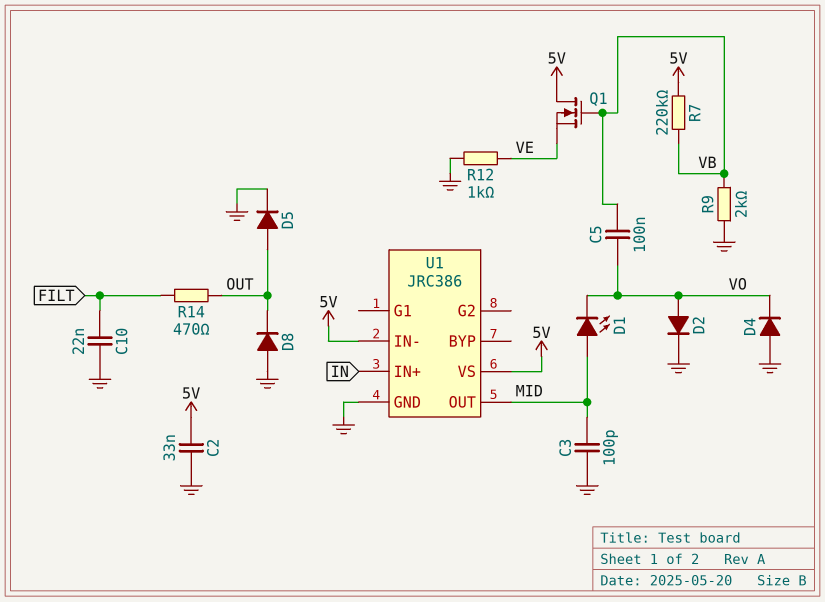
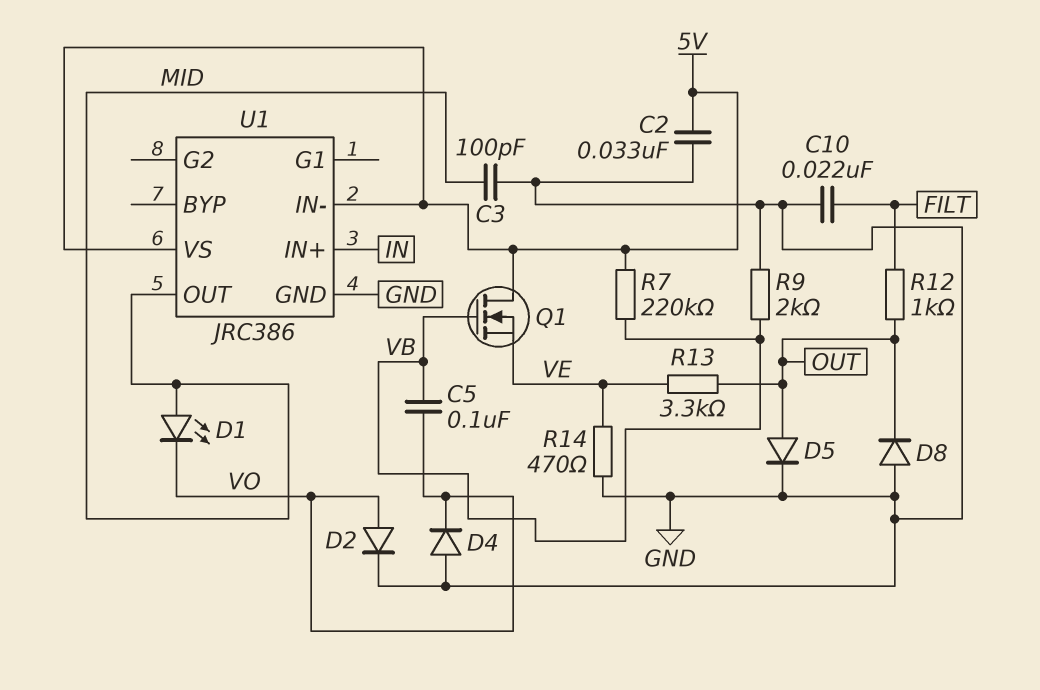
R12: 1k (GND, VE) -> 1k (FILT, OUT)
R13: none -> 3.3k (OUT, VE)
R14: 470 (FILT, OUT) -> 470 (GND, VE)

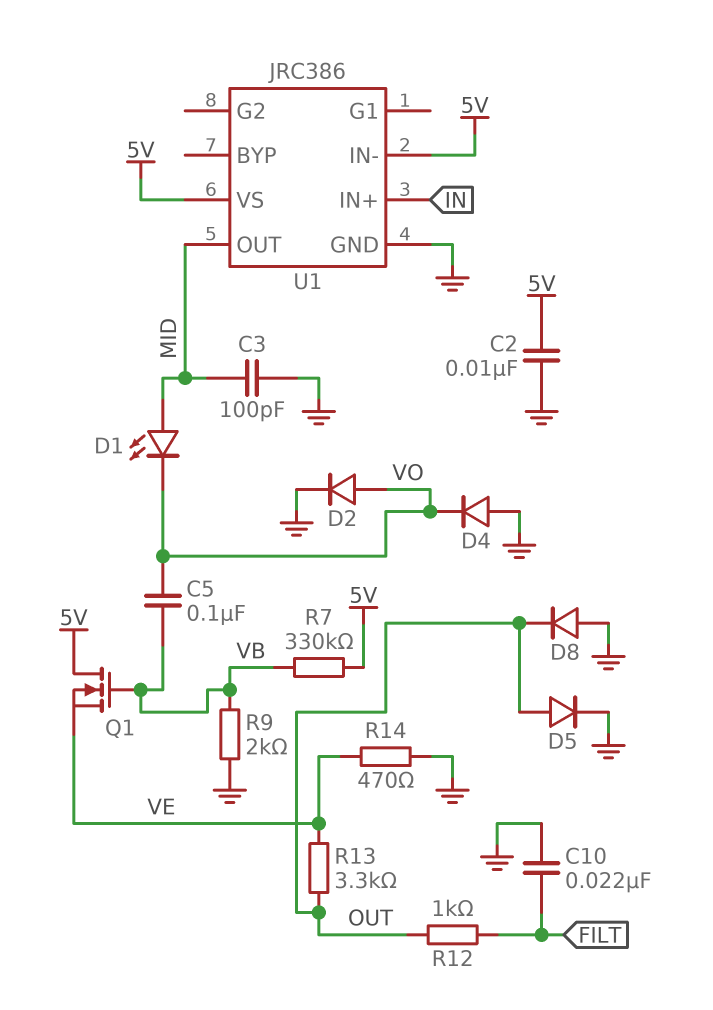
C2: 33nF (5V, GND) -> 10nF (5V, GND)
R7: 220k (5V, VB) -> 330k (5V, VB)

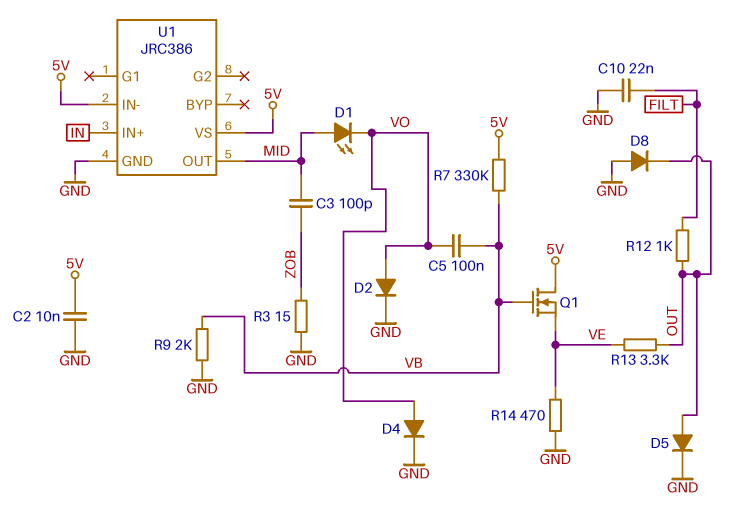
C3: 100pF (GND, MID) -> 100pF (MID, ZOB)
D4: diode (A GND, K VO) -> diode (A VO, K GND)
R3: none -> 15 (GND, ZOB)

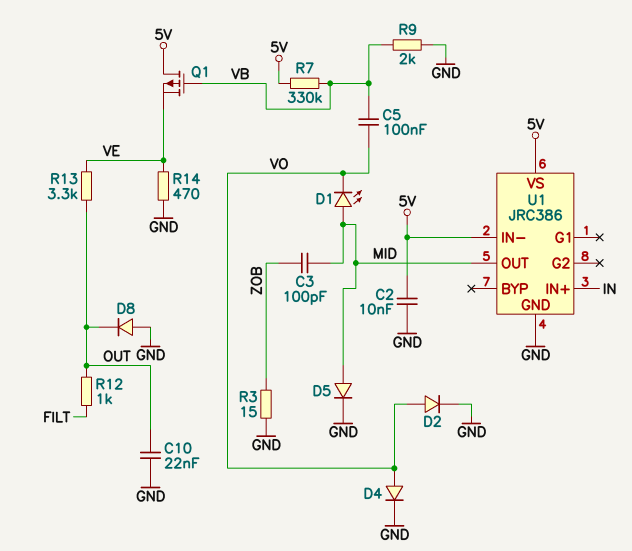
C10: 22nF (FILT, GND) -> 22nF (GND, OUT)
D5: diode (A OUT, K GND) -> diode (A MID, K GND)
Q1: NMOS (G VB, D 5V, S VE) -> PMOS (G VB, D 5V, S VE)

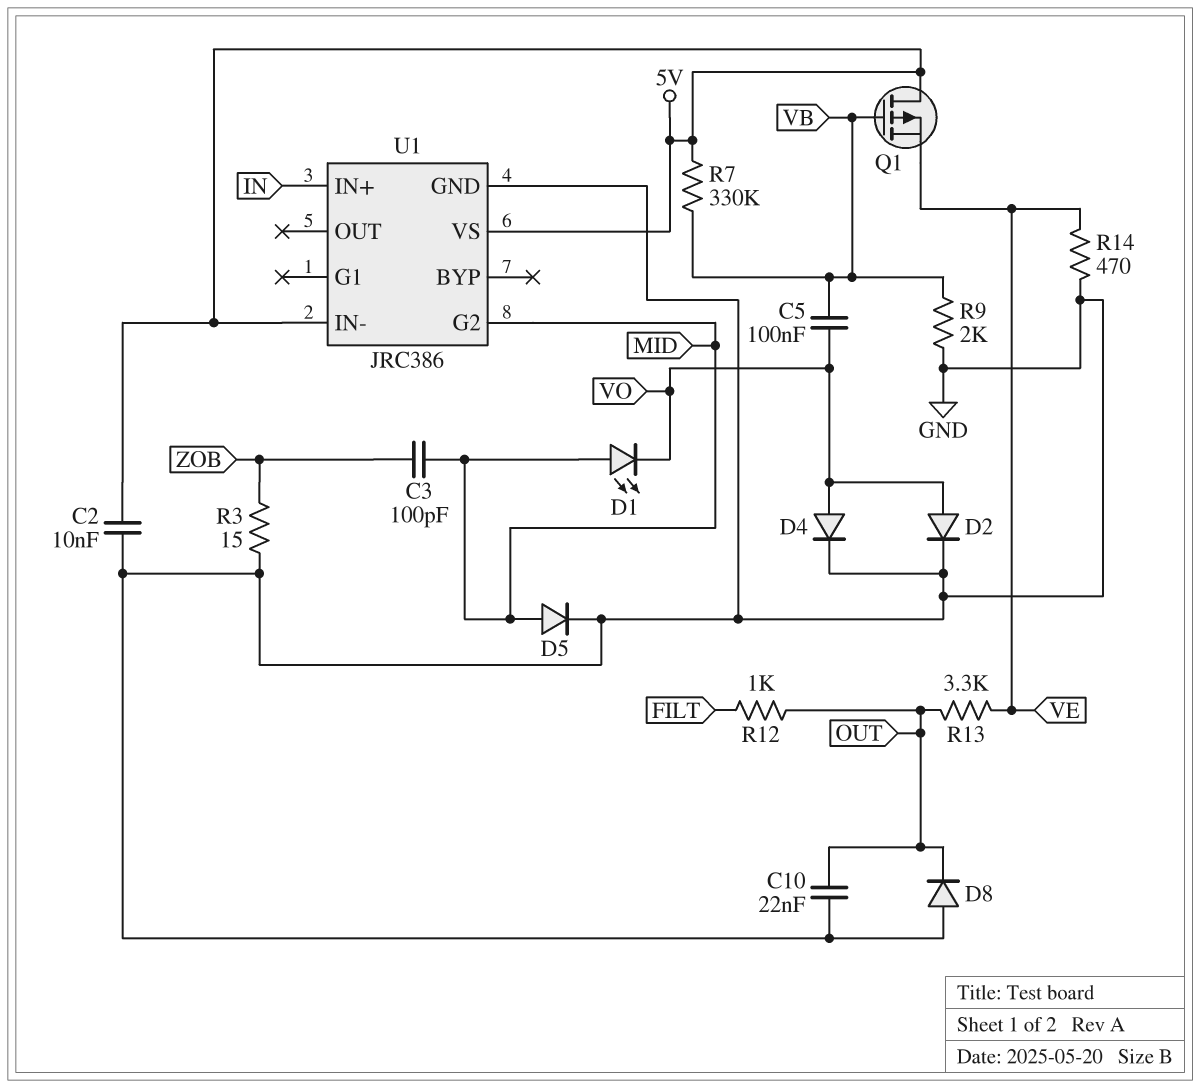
U1 pin G2: none -> MID
U1 pin OUT: MID -> none

